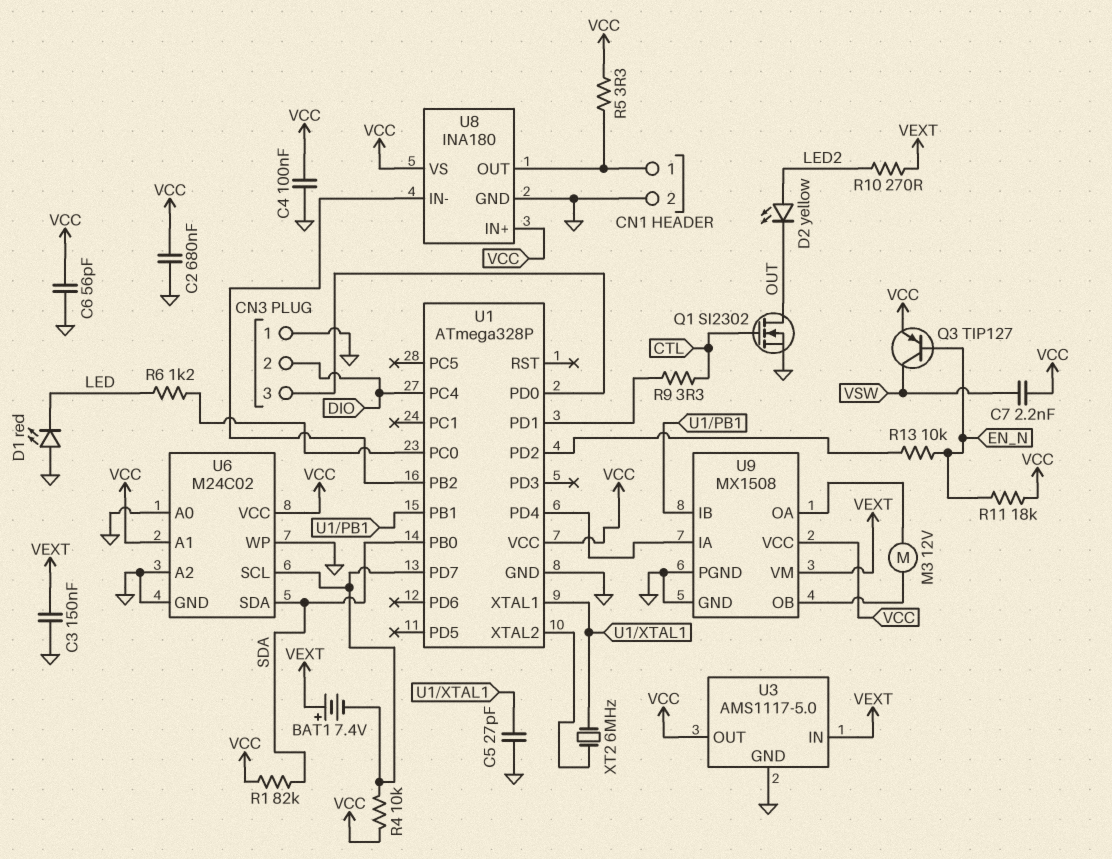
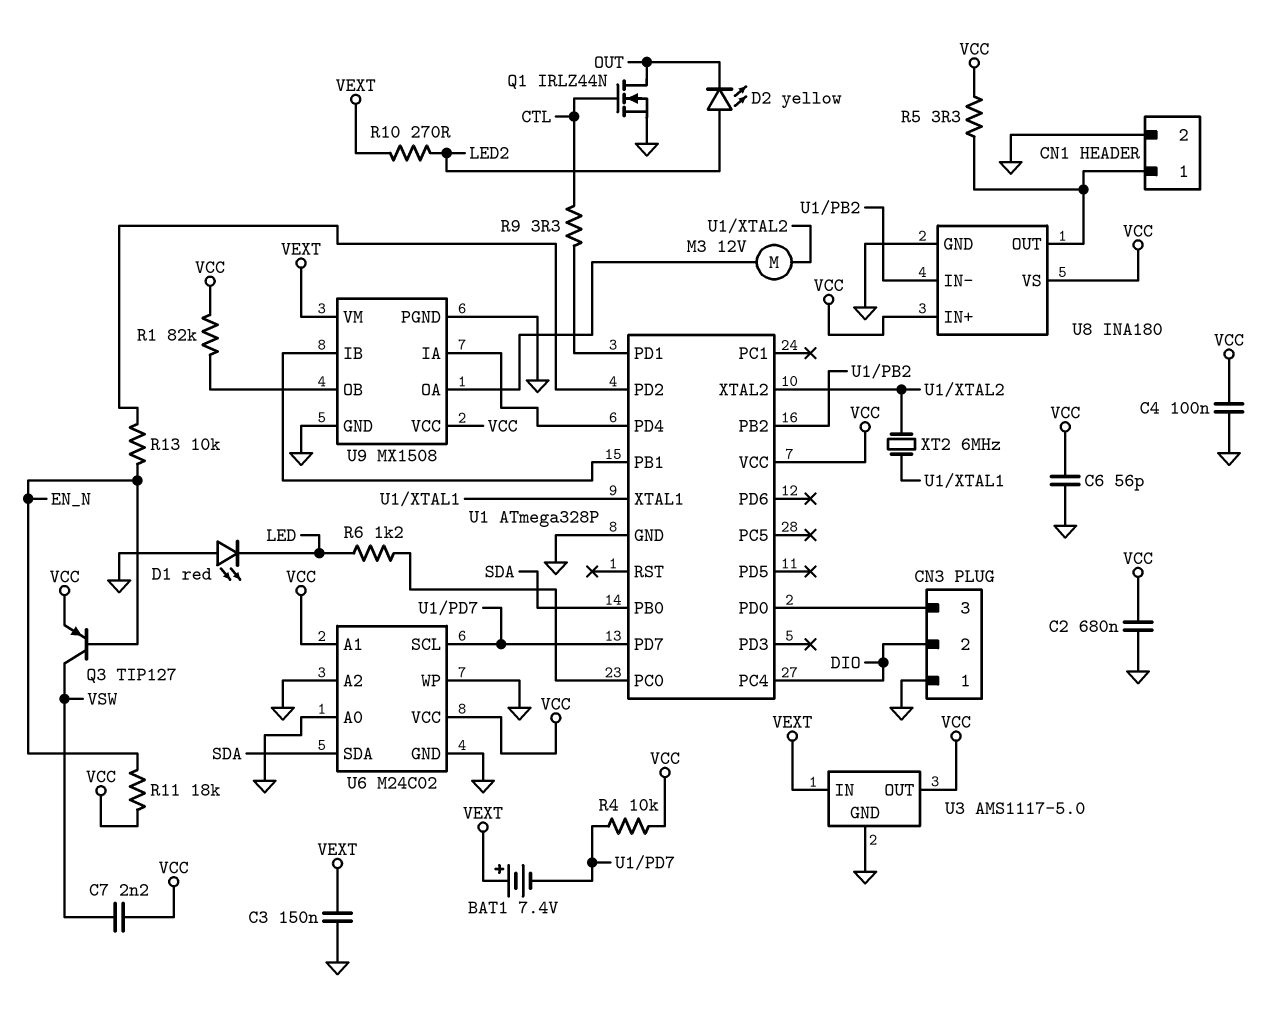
C5: 27pF (GND, U1/XTAL1) -> none
M3: motor 12V (U9/OA, U9/OB) -> motor 12V (U1/XTAL2, U9/OA)
Q1: NMOS SI2302 (G CTL, D OUT, S GND) -> NMOS IRLZ44N (G CTL, D OUT, S GND)
R1: 82k (SDA, VCC) -> 82k (U9/OB, VCC)

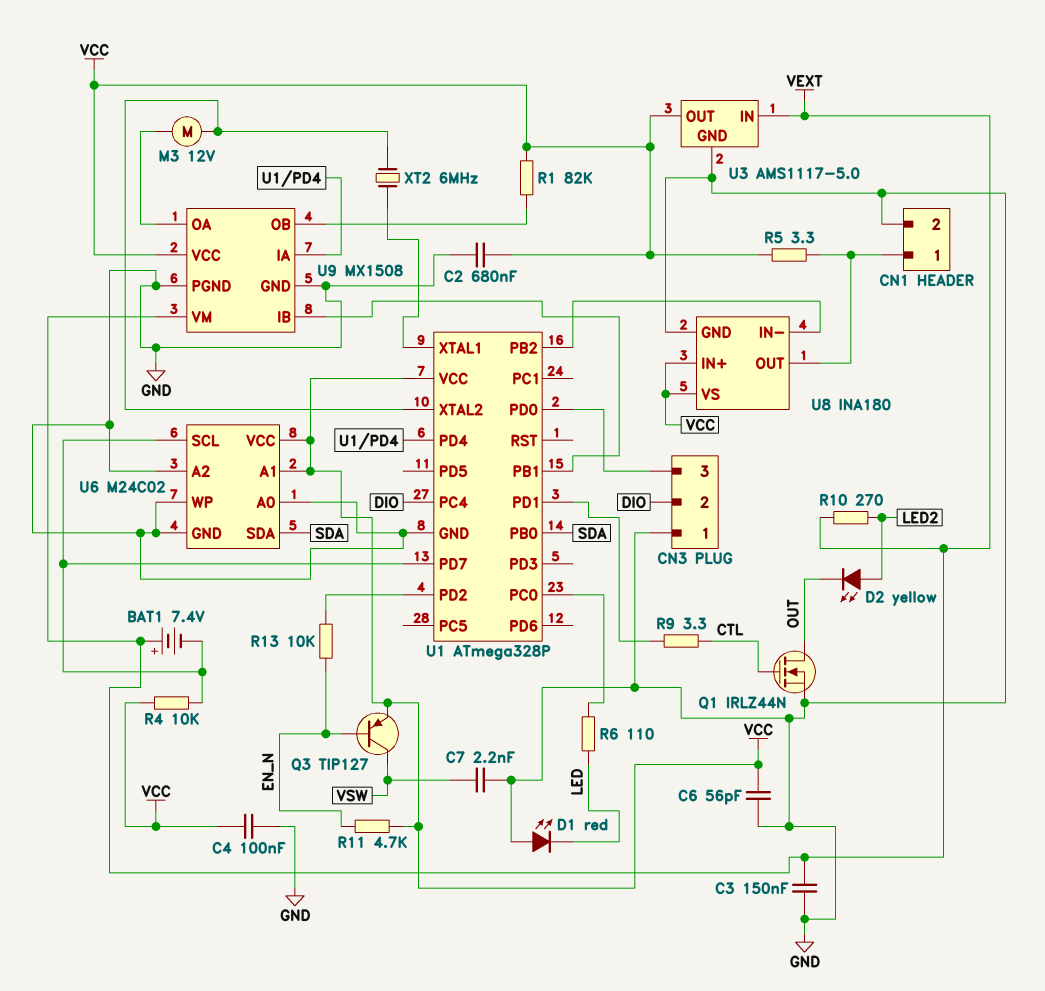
C7: 2.2nF (VCC, VSW) -> 2.2nF (GND, VSW)
R6: 1.2k (LED, U1/PC0) -> 110 (LED, U1/PC0)
R11: 18k (EN_N, VCC) -> 4.7k (EN_N, VCC)

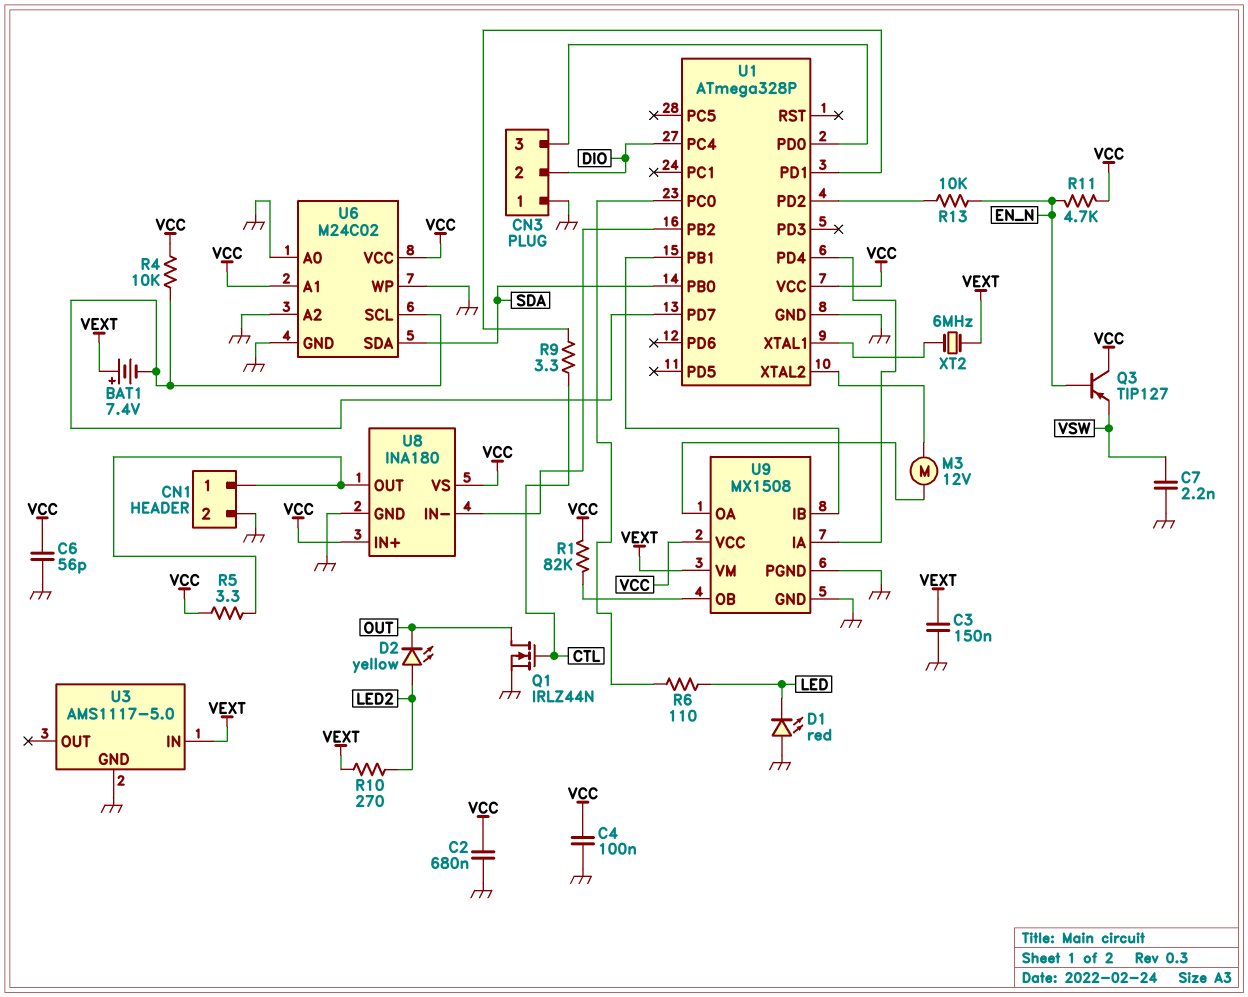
Q3: PNP TIP127 (B EN_N, C VSW, E VCC) -> PNP TIP127 (B EN_N, C VCC, E VSW)
U3 pin OUT: VCC -> none
XT2: 6MHz (U1/XTAL1, U1/XTAL2) -> 6MHz (U1/XTAL1, VEXT)

